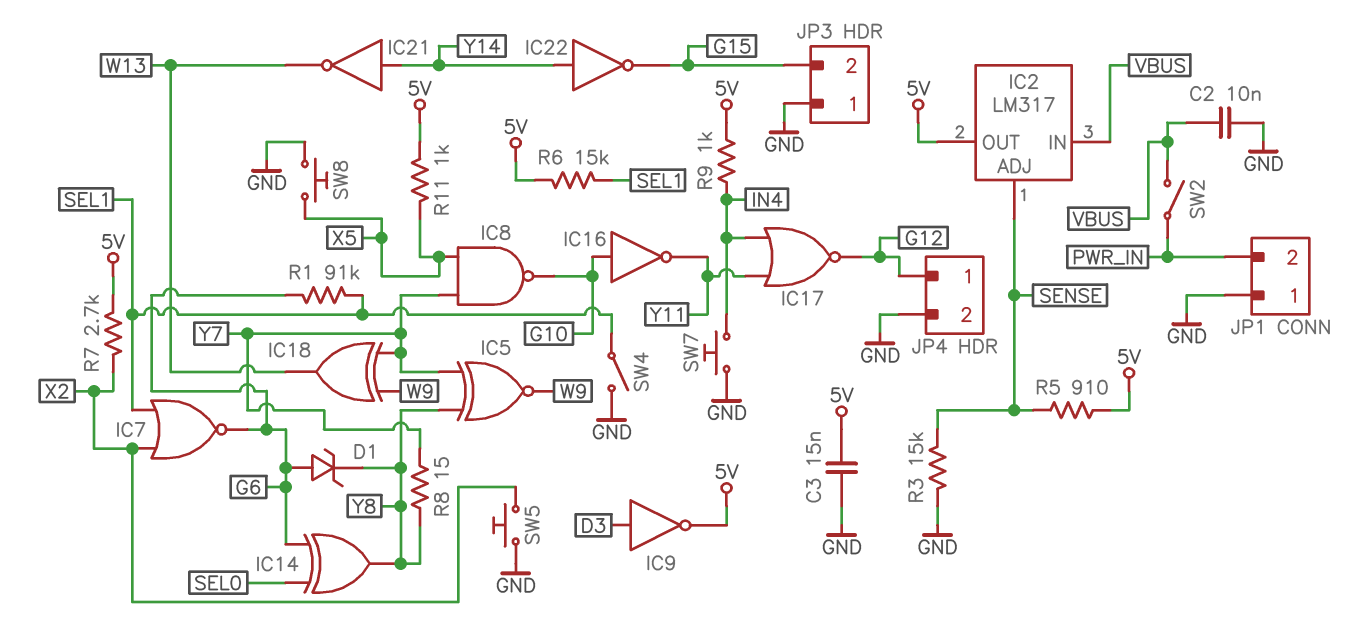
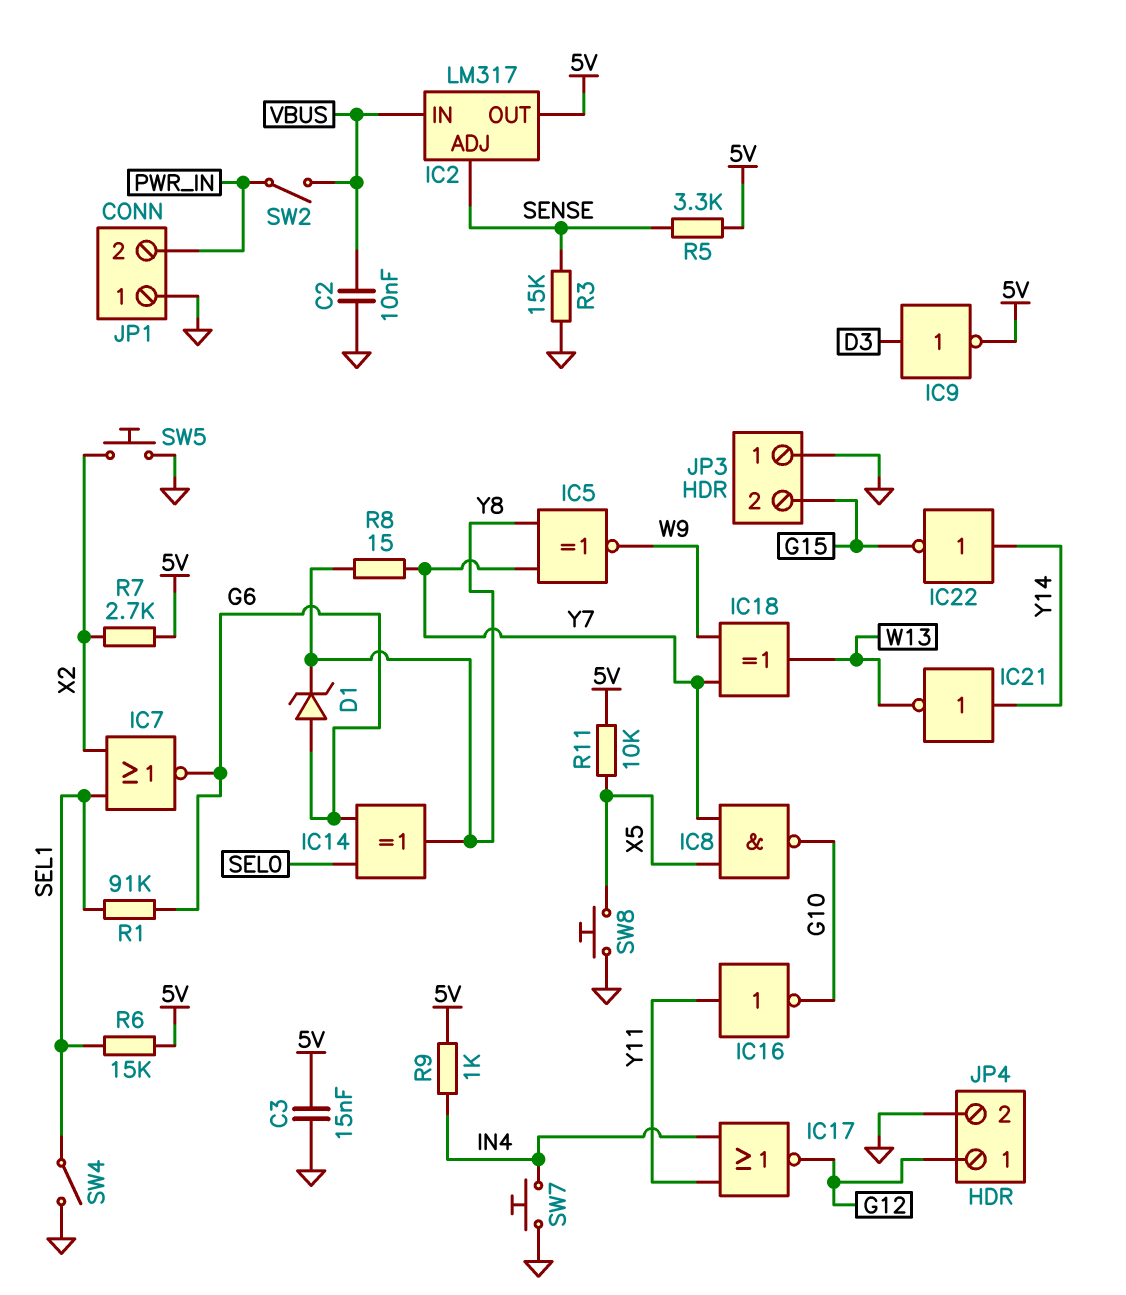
IC16: NOT (in G10, out Y11) -> NOT (in Y11, out G10)
R5: 910 (5V, SENSE) -> 3.3k (5V, SENSE)
R11: 1k (5V, X5) -> 10k (5V, X5)

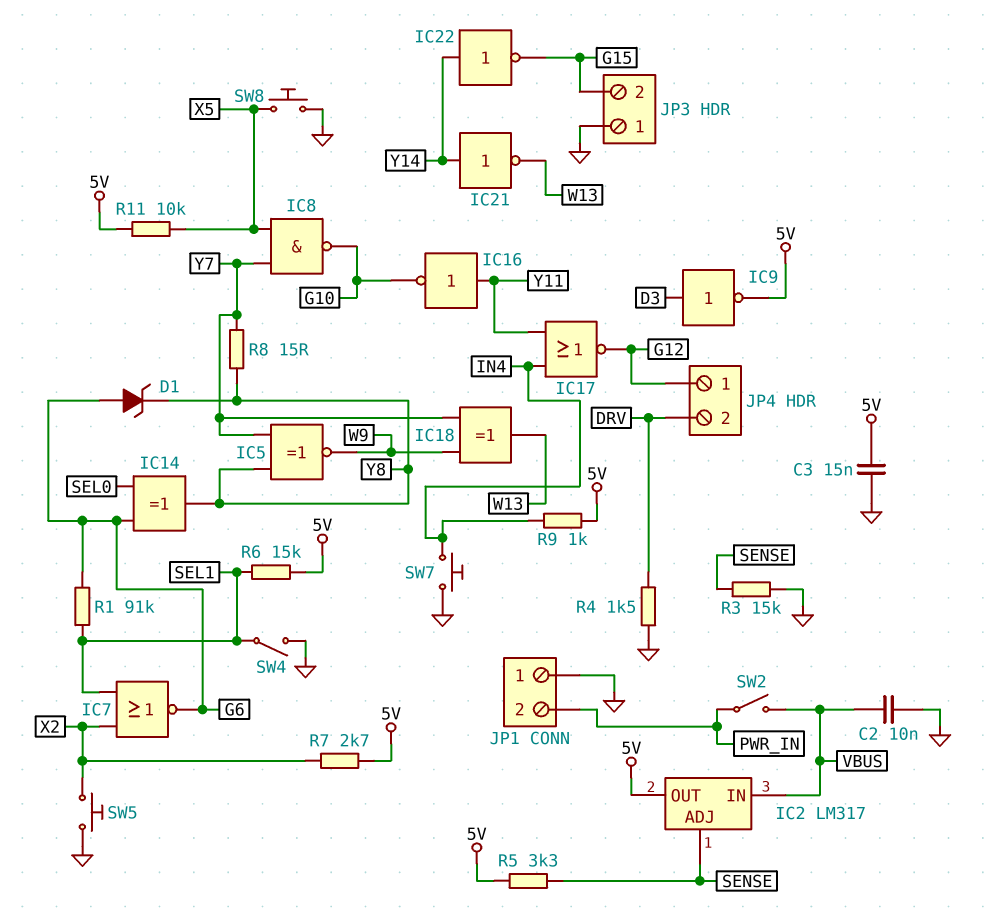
JP4 pin 2: GND -> DRV
R4: none -> 1.5k (DRV, GND)

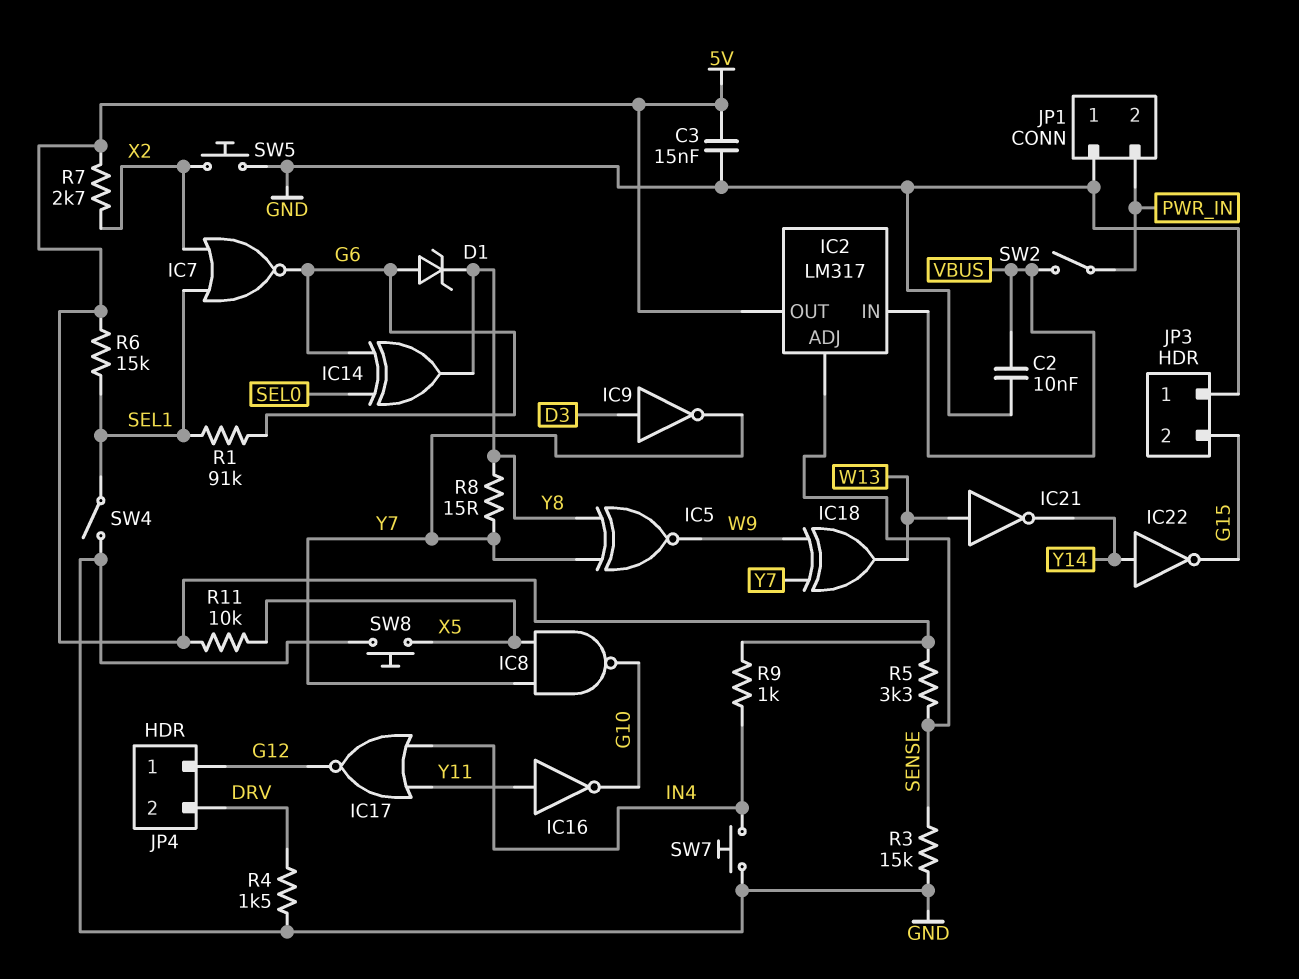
IC9: NOT (in D3, out 5V) -> NOT (in D3, out Y7)
IC21: NOT (in Y14, out W13) -> NOT (in W13, out Y14)

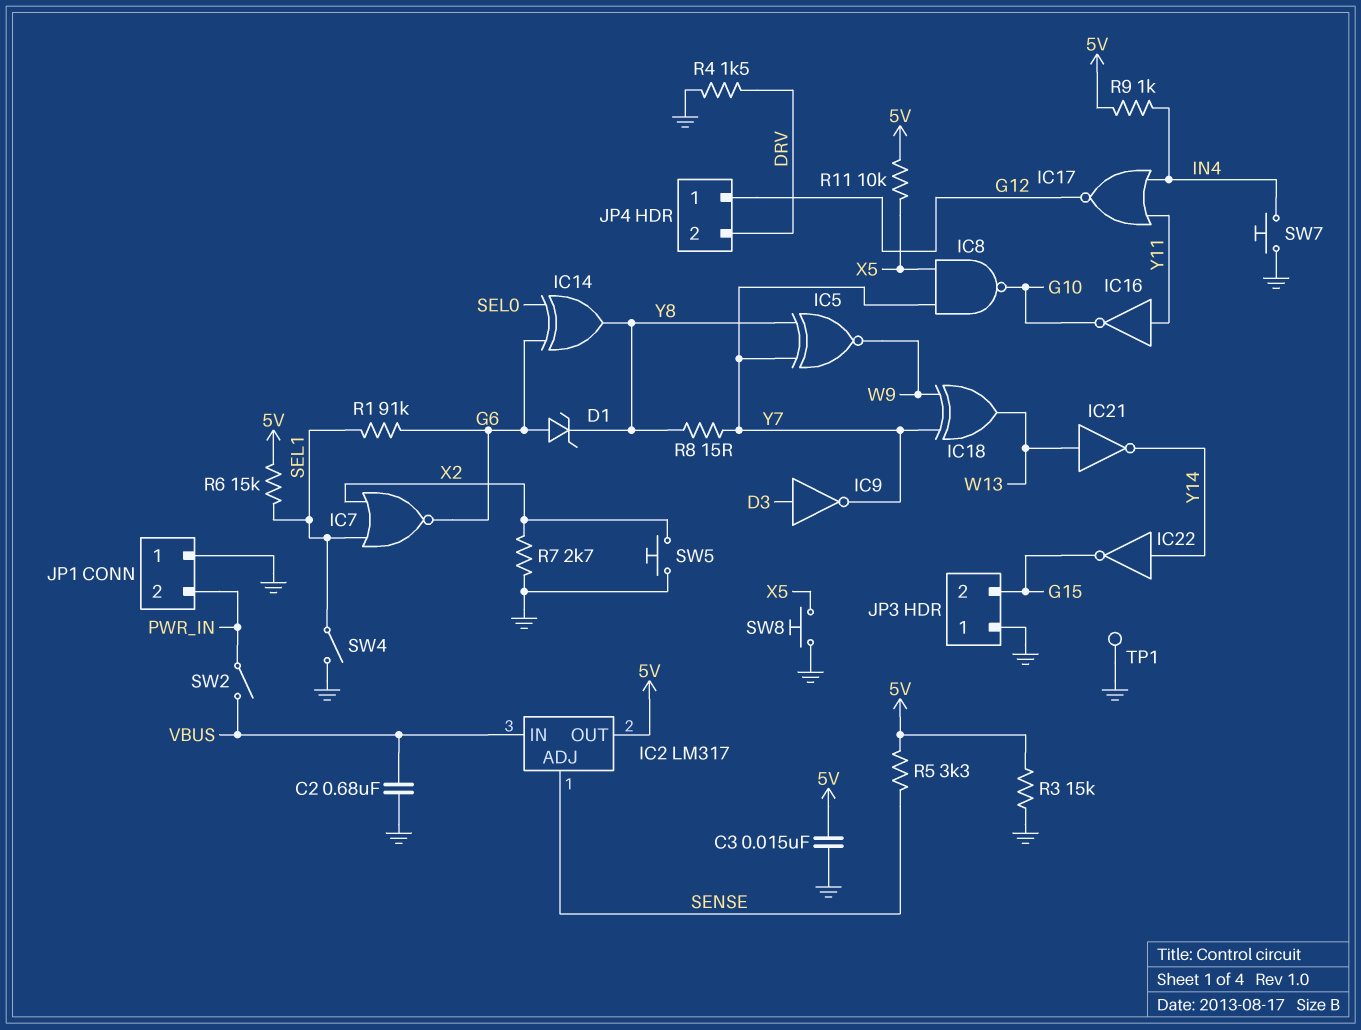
C2: 10nF (GND, VBUS) -> 680nF (GND, VBUS)
R3: 15k (GND, SENSE) -> 15k (5V, GND)
R7: 2.7k (5V, X2) -> 2.7k (GND, X2)
TP1: none -> test point (GND)

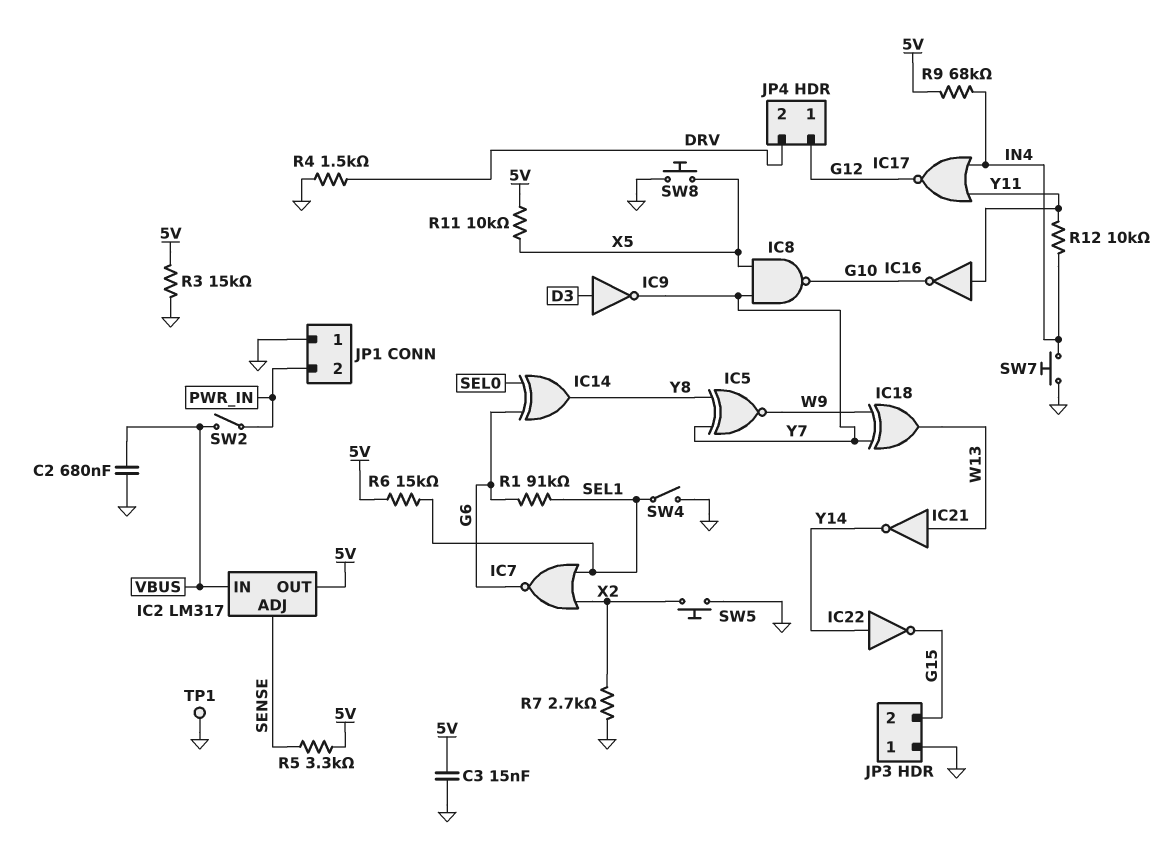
D1: zener (A G6, K Y8) -> none
R8: 15 (Y7, Y8) -> none
R9: 1k (5V, IN4) -> 68k (5V, IN4)
R12: none -> 10k (IN4, Y11)

